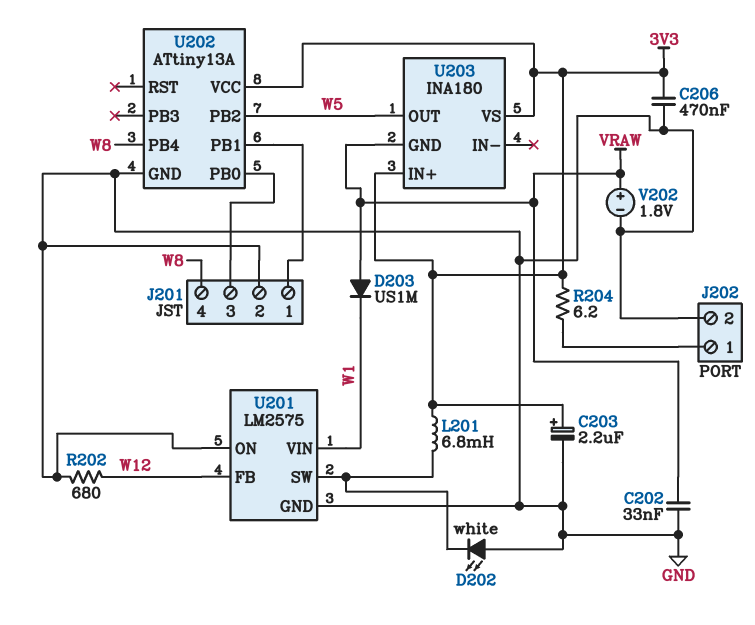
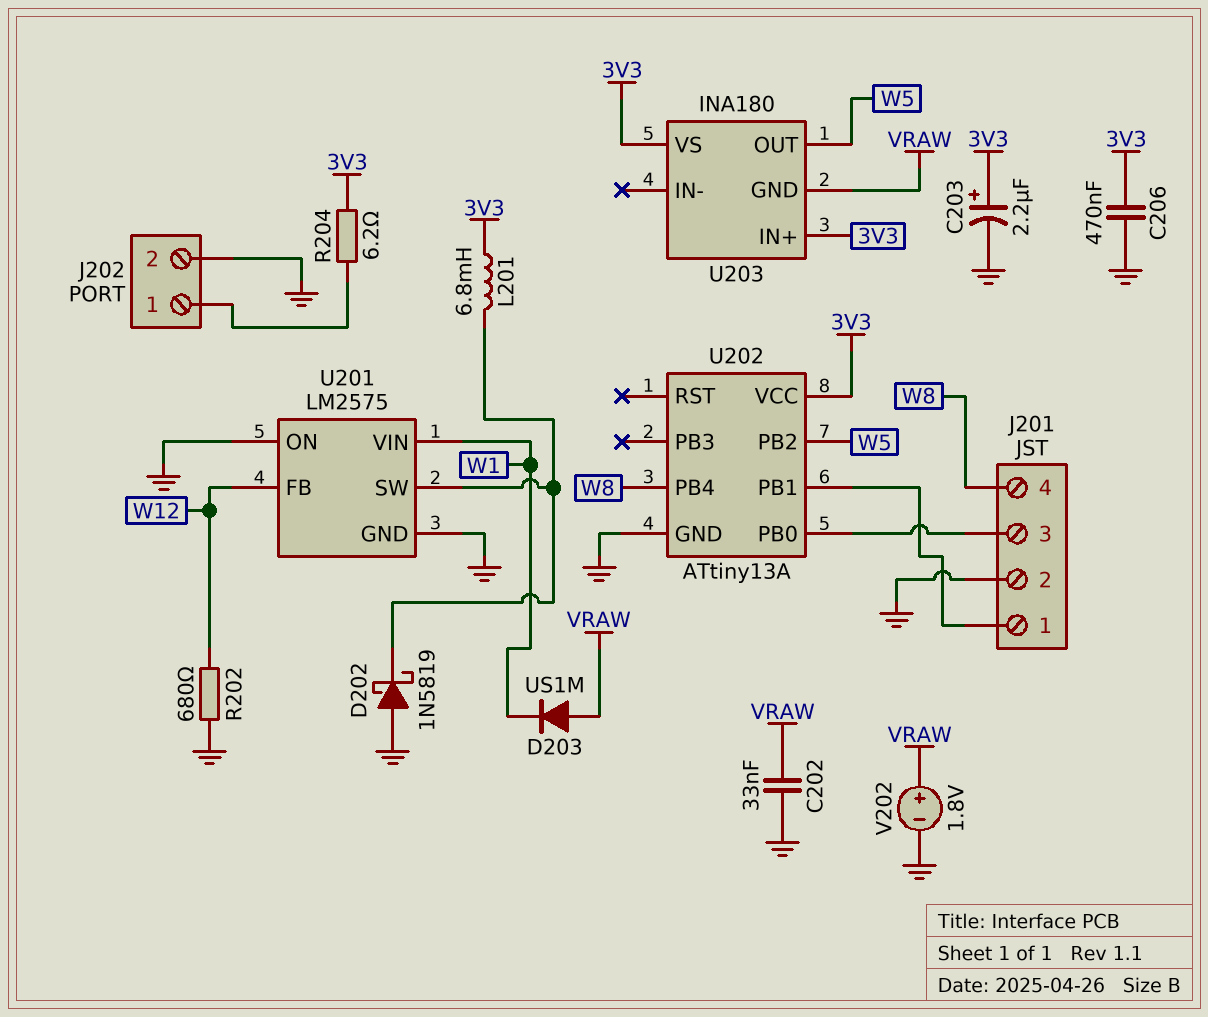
D202: LED white (A GND, K U201/SW) -> schottky 1N5819 (A GND, K U201/SW)

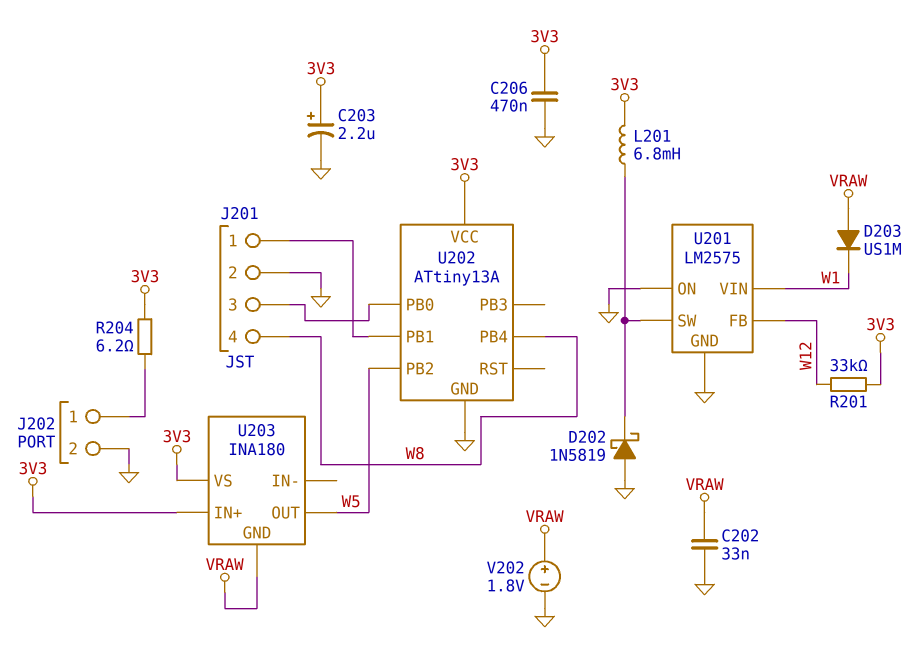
R201: none -> 33k (3V3, W12)
R202: 680 (GND, W12) -> none

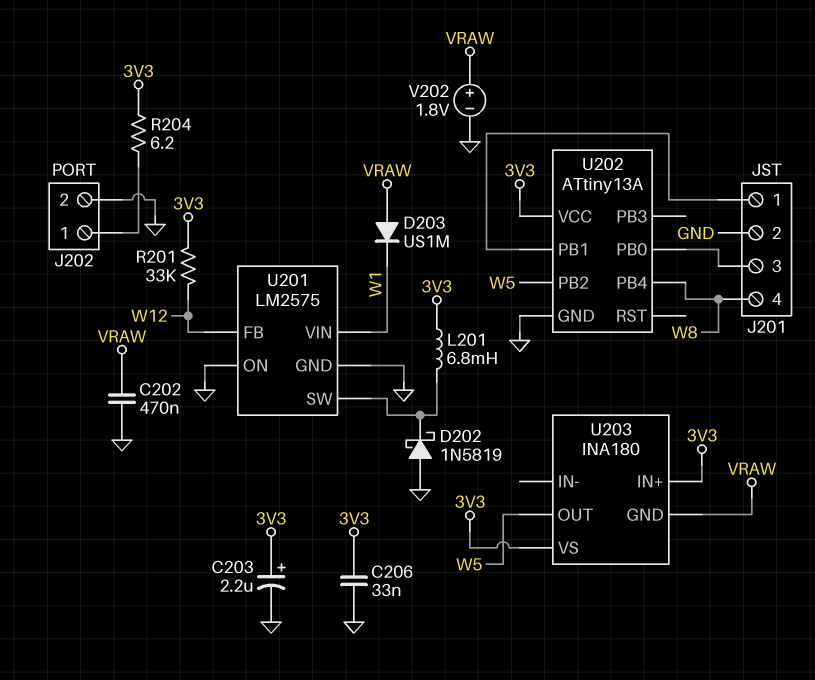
C202: 33nF (GND, VRAW) -> 470nF (GND, VRAW)
C206: 470nF (3V3, GND) -> 33nF (3V3, GND)

